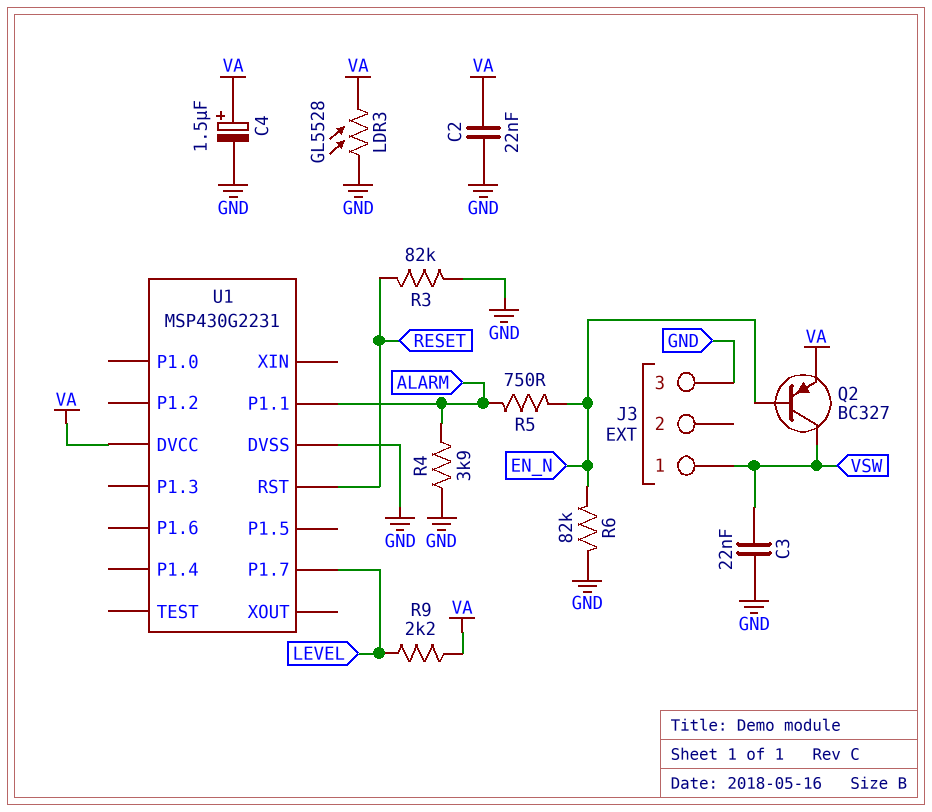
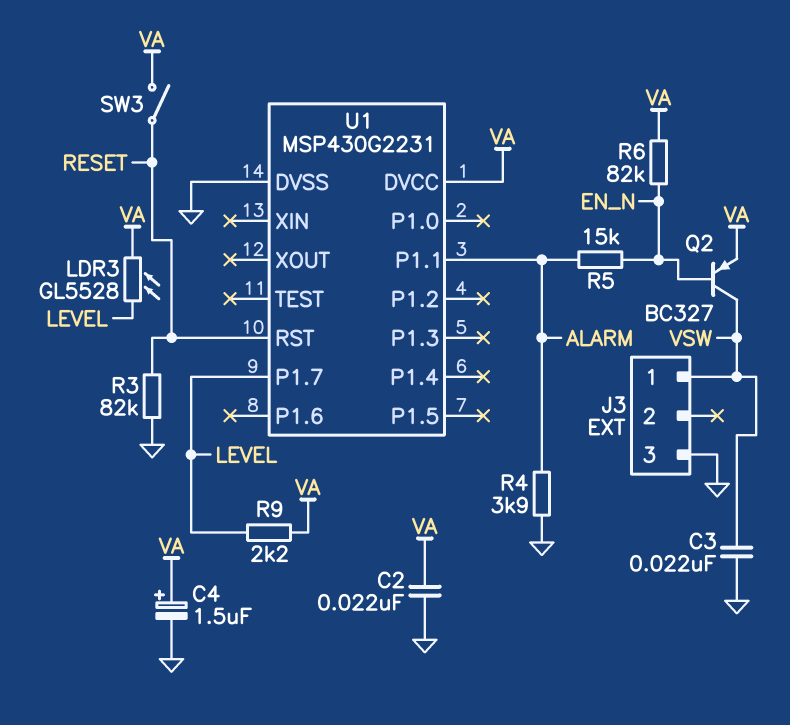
LDR3: GL5528 (GND, VA) -> GL5528 (LEVEL, VA)
R5: 750 (ALARM, EN_N) -> 15k (ALARM, EN_N)
R6: 82k (EN_N, GND) -> 82k (EN_N, VA)
SW3: none -> switch (RESET, VA)

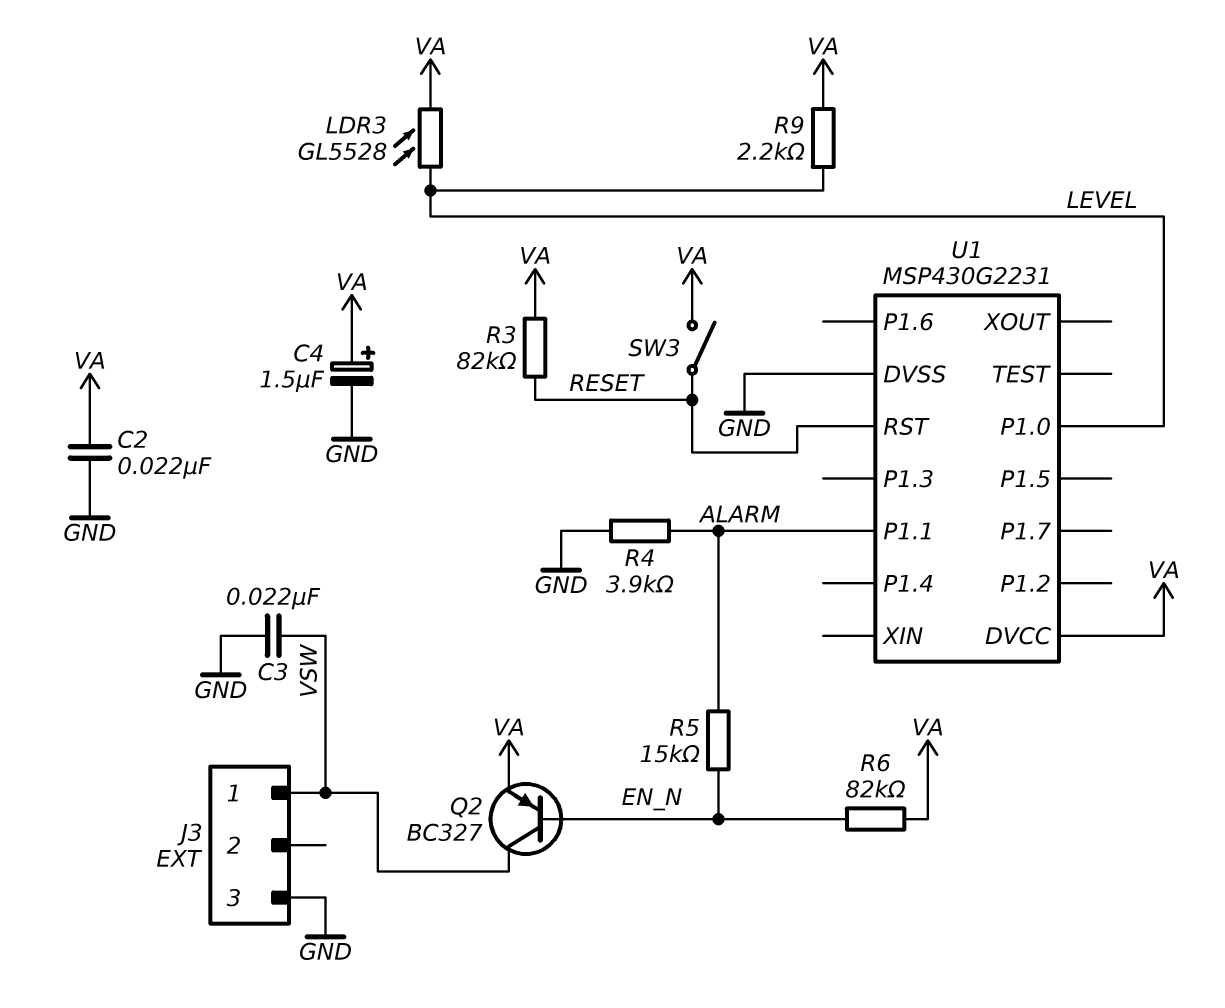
R3: 82k (GND, RESET) -> 82k (RESET, VA)
U1 pin P1.0: none -> LEVEL
U1 pin P1.7: LEVEL -> none

